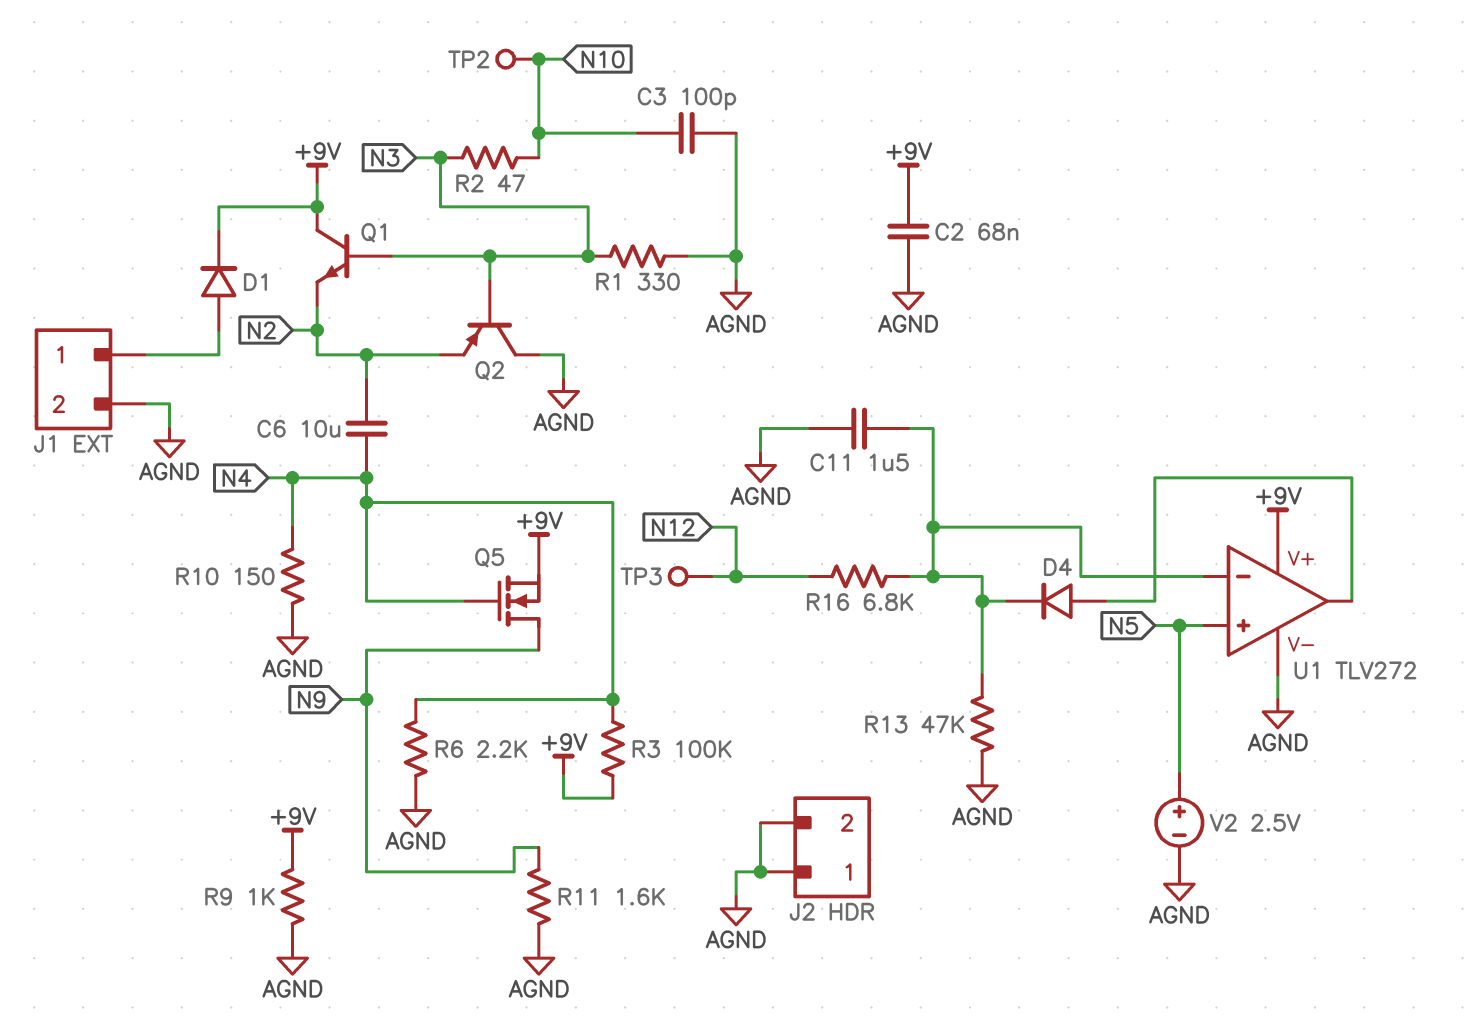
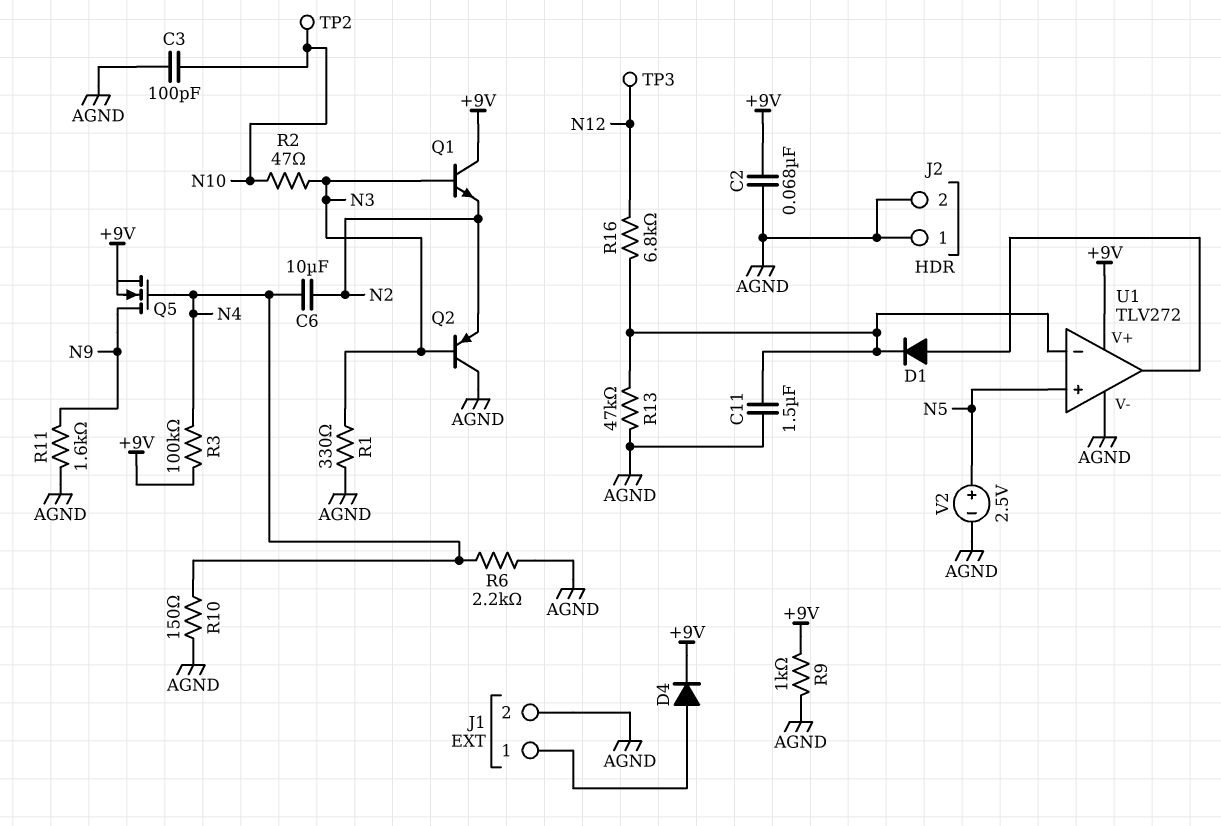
D1: diode (A J1/1, K +9V) -> diode (A U1/out, K U1/in-)
D4: diode (A U1/out, K U1/in-) -> diode (A J1/1, K +9V)

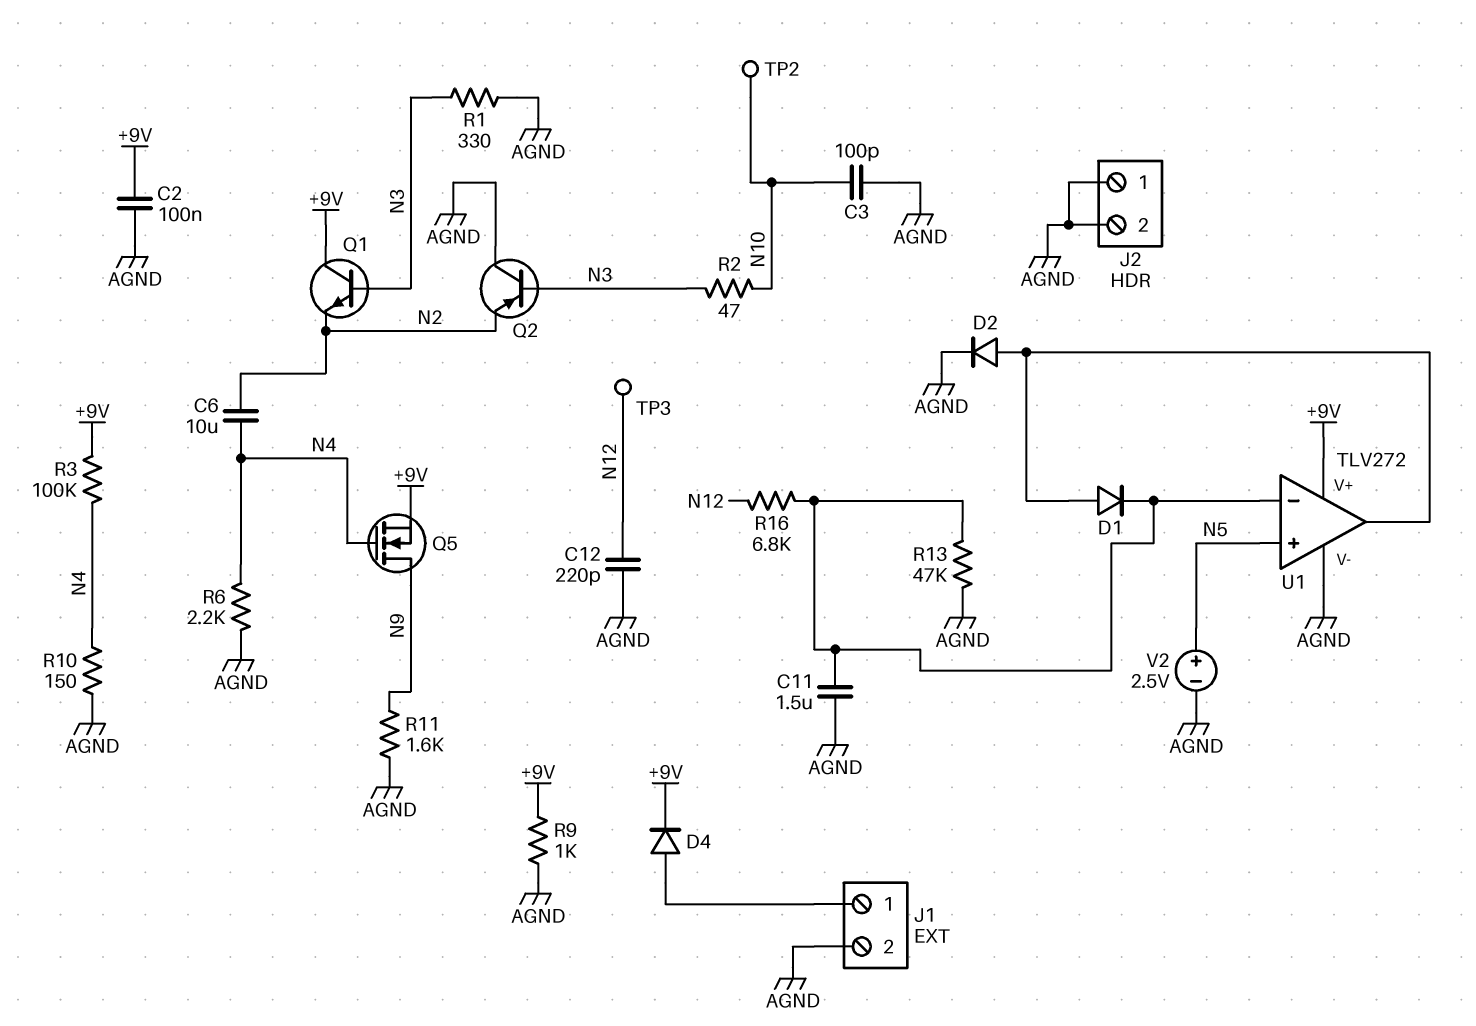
C2: 68nF (+9V, AGND) -> 100nF (+9V, AGND)
C12: none -> 220pF (AGND, N12)
D2: none -> diode (A U1/out, K AGND)

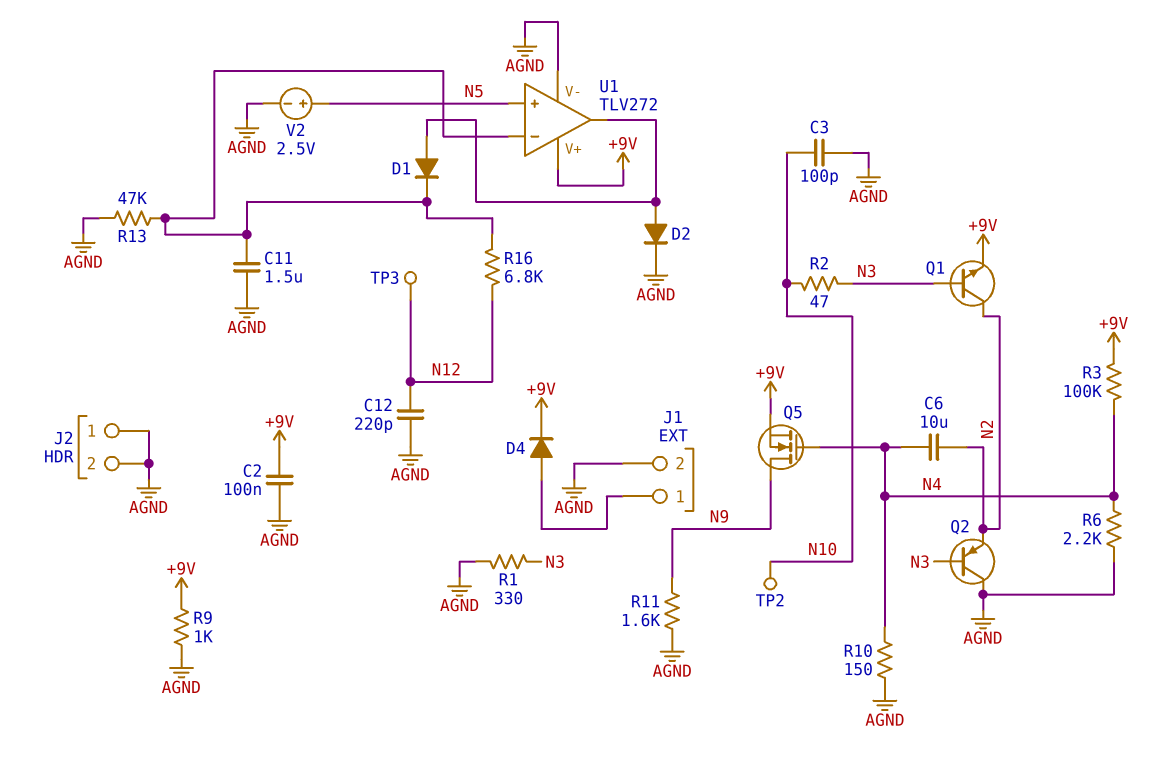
Q1: NPN (B N3, C +9V, E N2) -> NPN (B N3, C N2, E +9V)

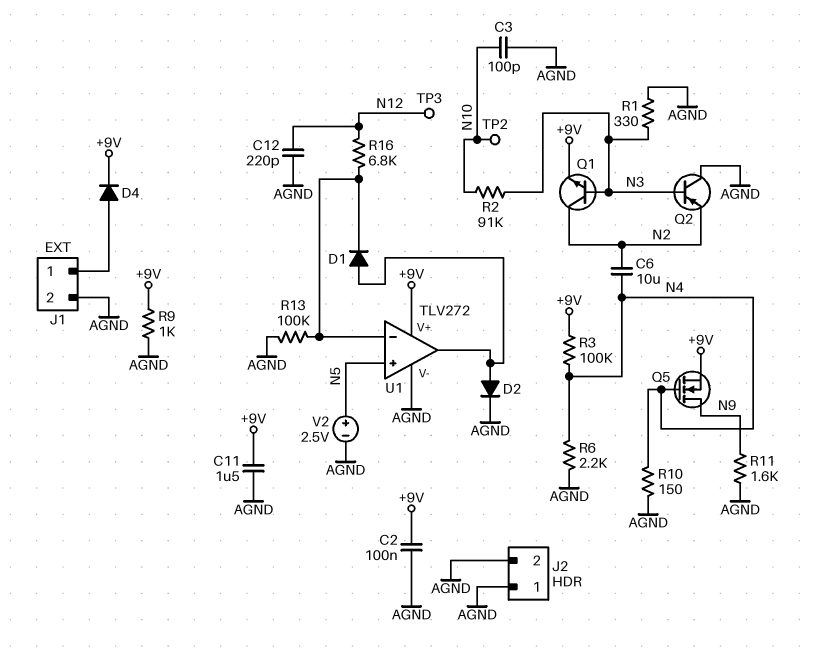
C11: 1.5uF (AGND, U1/in-) -> 1.5uF (+9V, AGND)
R2: 47 (N3, N10) -> 91k (N3, N10)
R13: 47k (AGND, U1/in-) -> 100k (AGND, U1/in-)

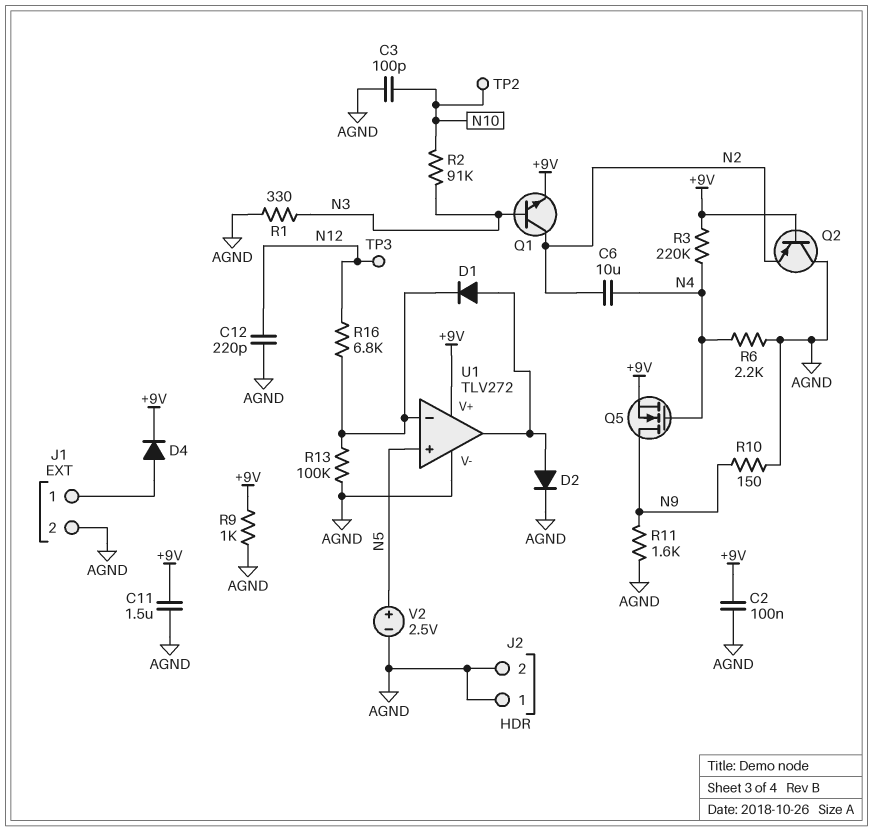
Q2: PNP (B N3, C AGND, E N2) -> PNP (B +9V, C AGND, E N2)
R3: 100k (+9V, N4) -> 220k (+9V, N4)
R10: 150 (AGND, N4) -> 150 (AGND, N9)

